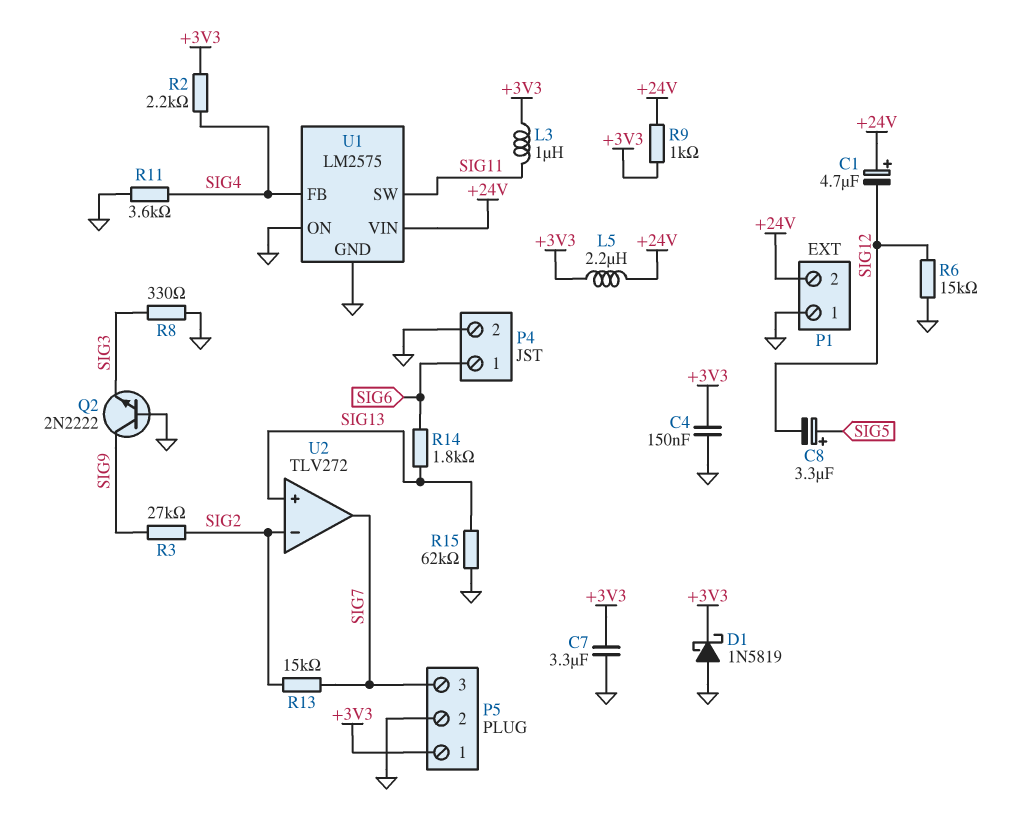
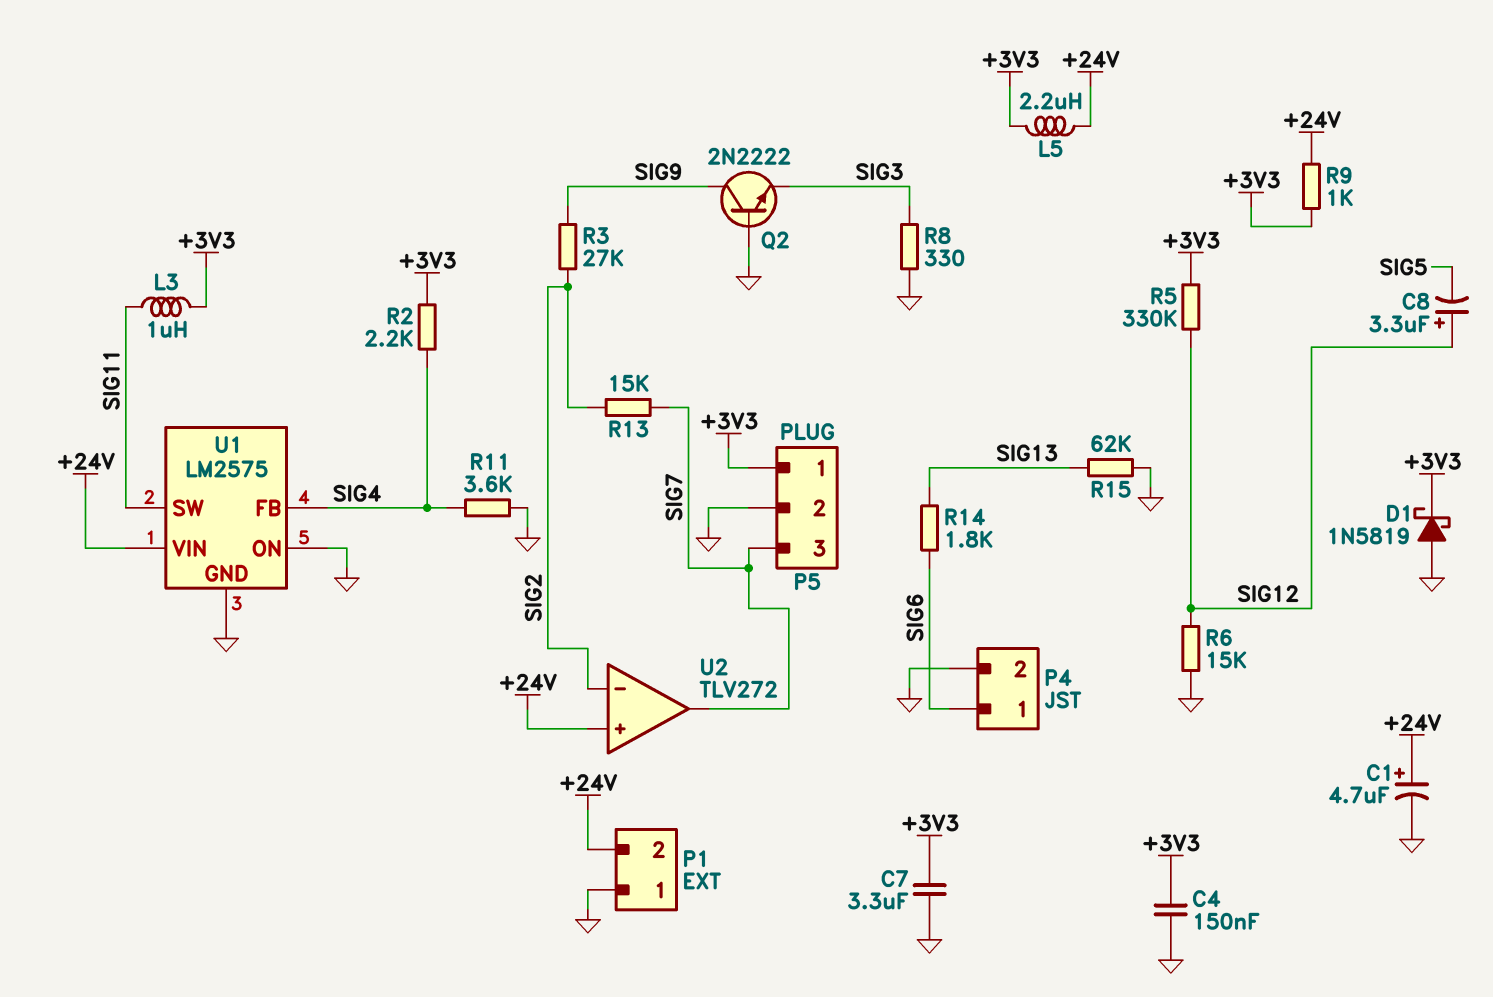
C1: 4.7uF (plus +24V, minus SIG12) -> 4.7uF (plus +24V, minus GND)
C8: 3.3uF (plus SIG5, minus SIG12) -> 3.3uF (plus SIG12, minus SIG5)
R5: none -> 330k (+3V3, SIG12)
U2 pin in+: SIG13 -> +24V

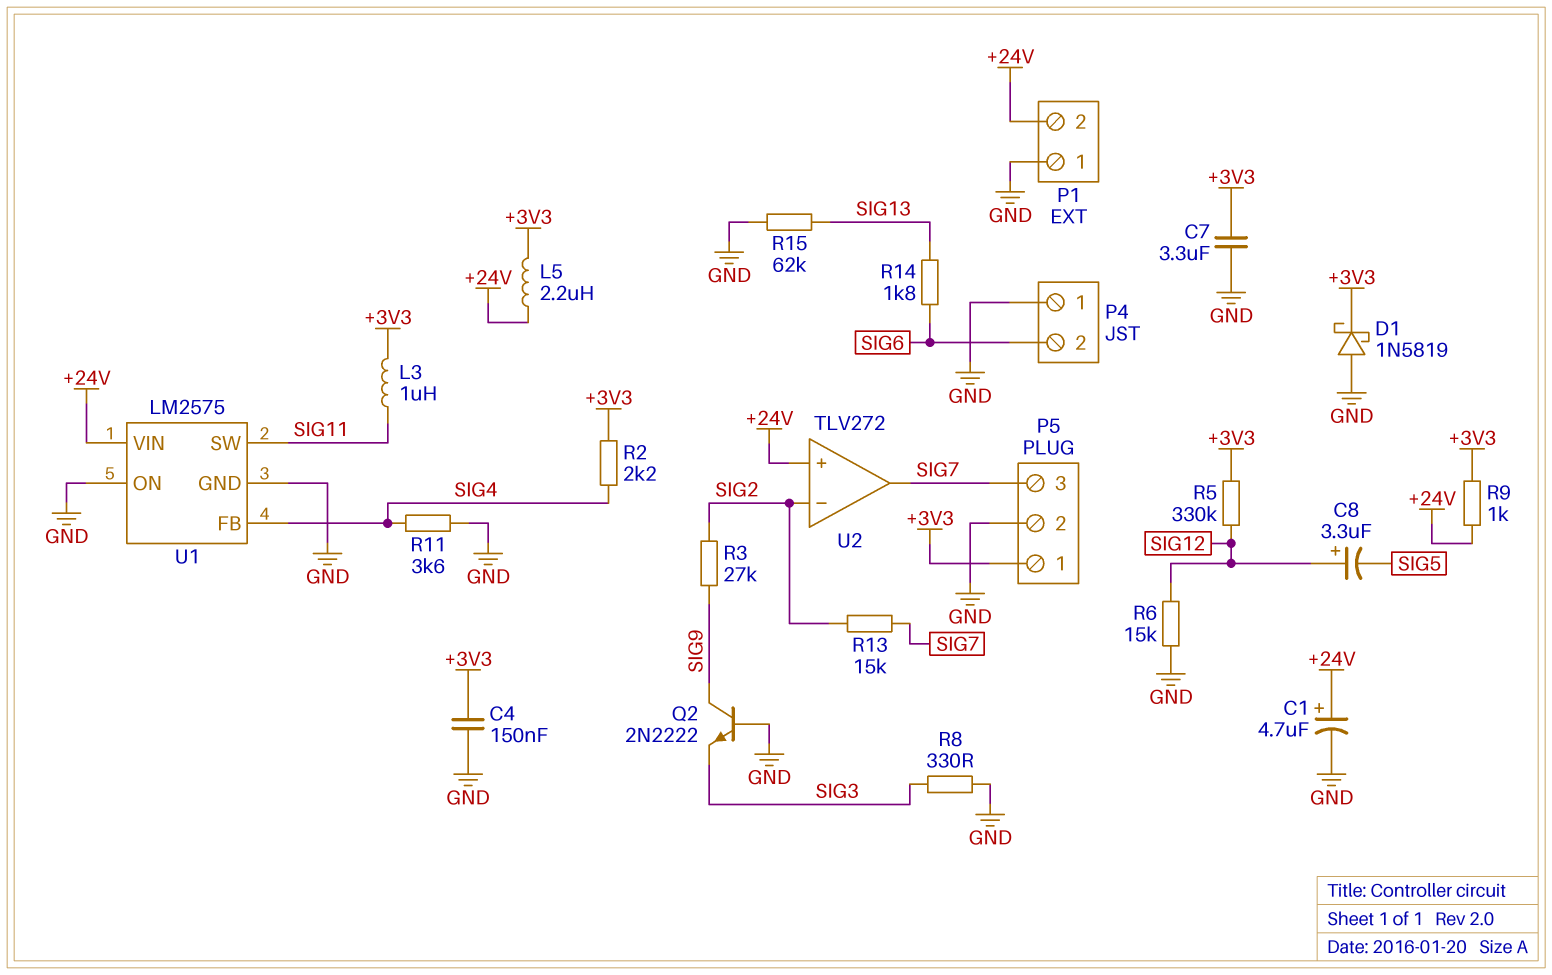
P4 pin 1: SIG6 -> GND
P4 pin 2: GND -> SIG6

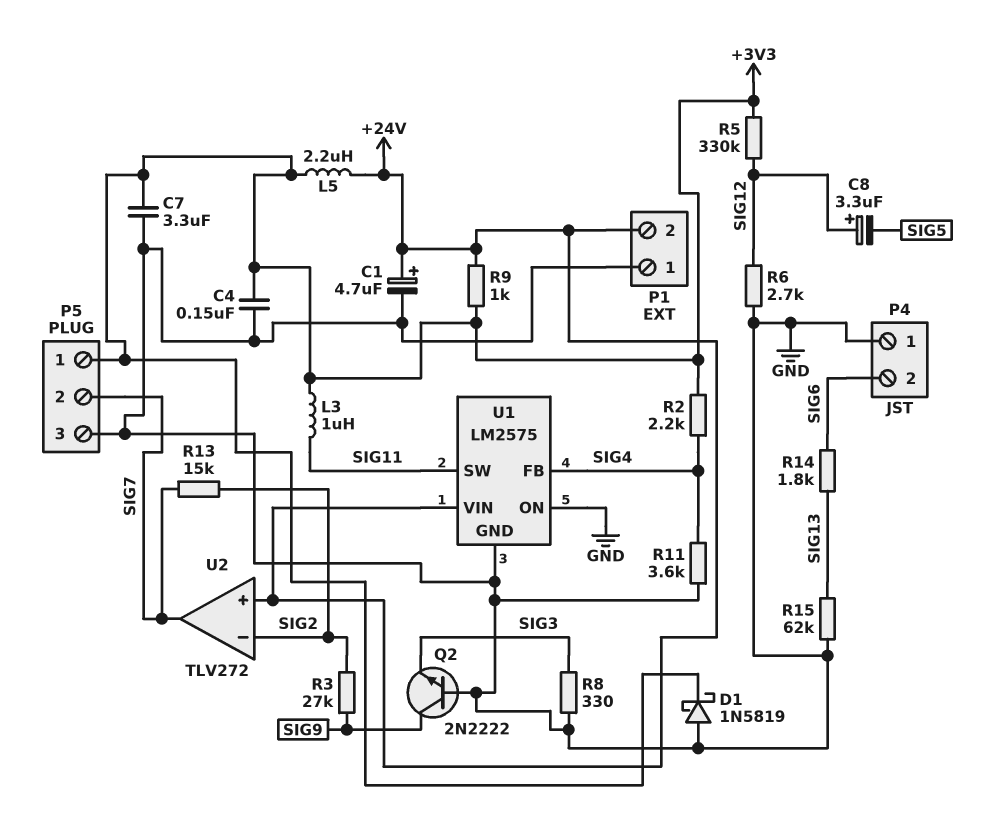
P5 pin 2: GND -> SIG7
P5 pin 3: SIG7 -> GND
R6: 15k (GND, SIG12) -> 2.7k (GND, SIG12)

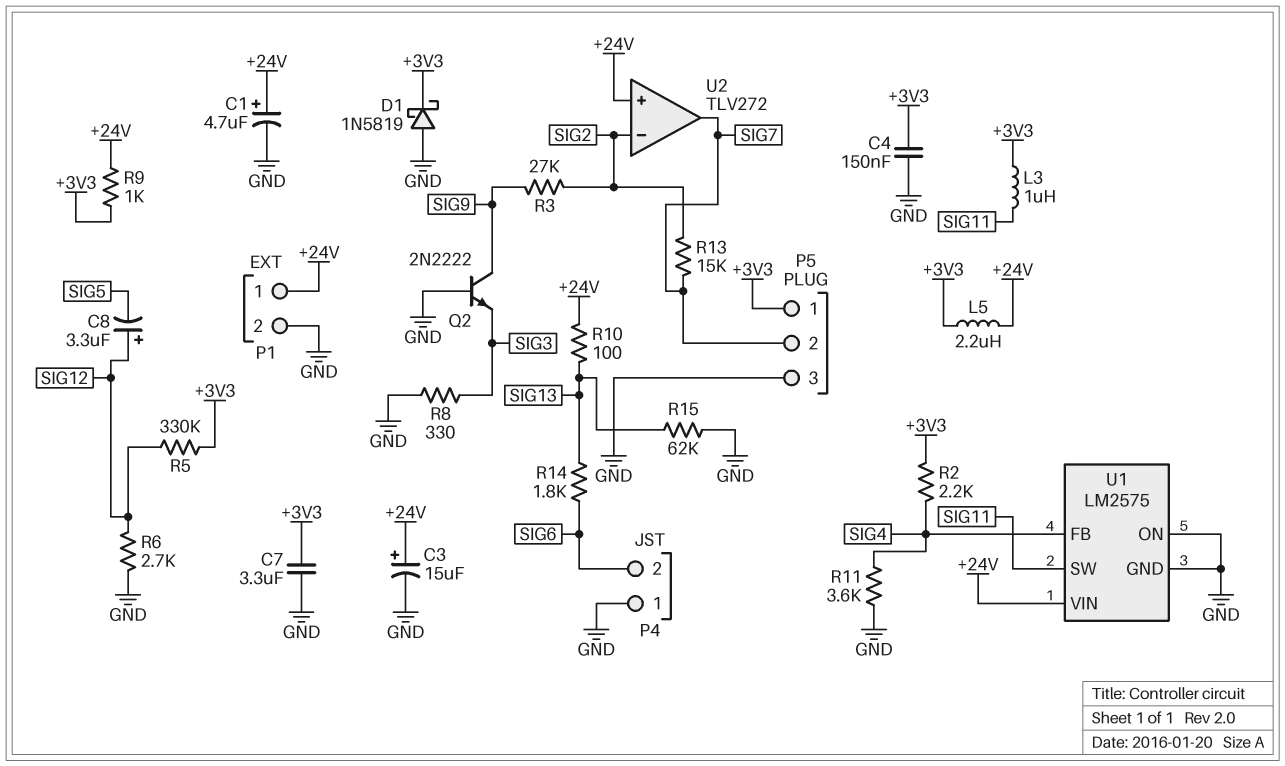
C3: none -> 15uF (plus +24V, minus GND)
P1 pin 1: GND -> +24V
P1 pin 2: +24V -> GND
R10: none -> 100 (+24V, SIG13)

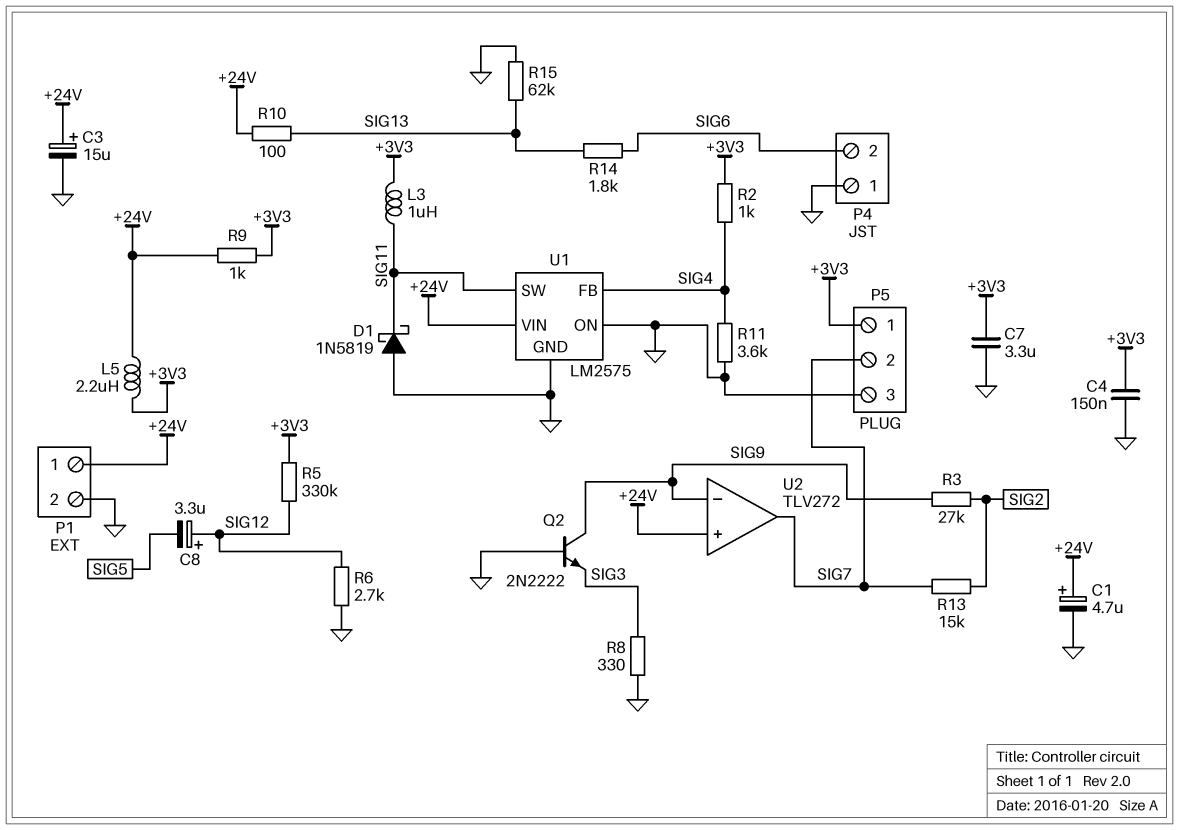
D1: schottky 1N5819 (A GND, K +3V3) -> schottky 1N5819 (A GND, K SIG11)
R2: 2.2k (+3V3, SIG4) -> 1k (+3V3, SIG4)
U2 pin in-: SIG2 -> SIG9

